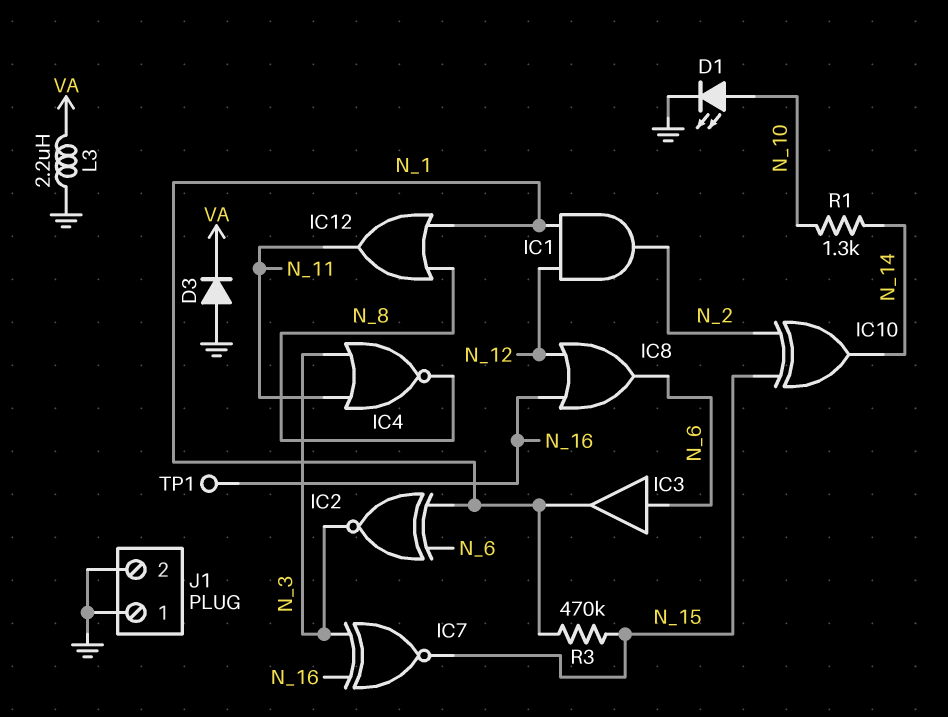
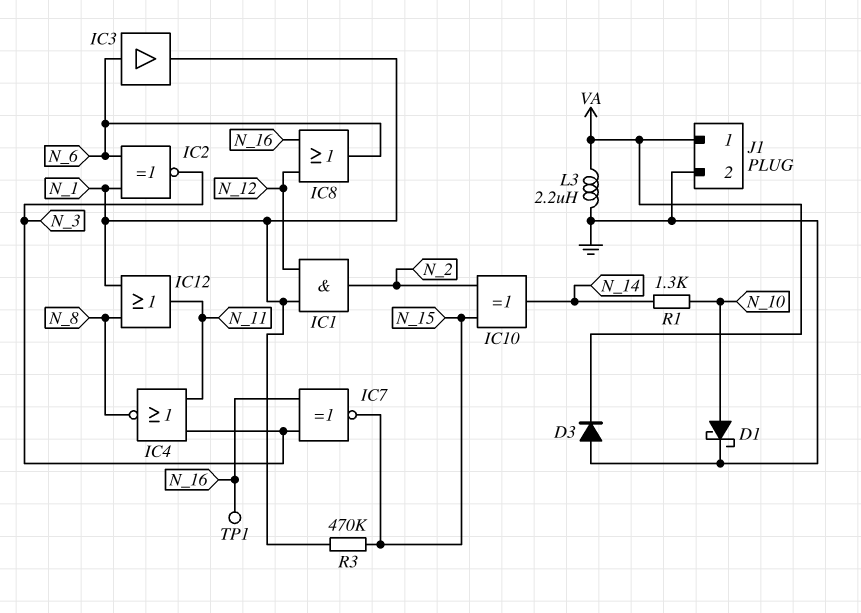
D1: LED (A N_10, K GND) -> schottky (A N_10, K GND)
J1 pin 1: GND -> VA

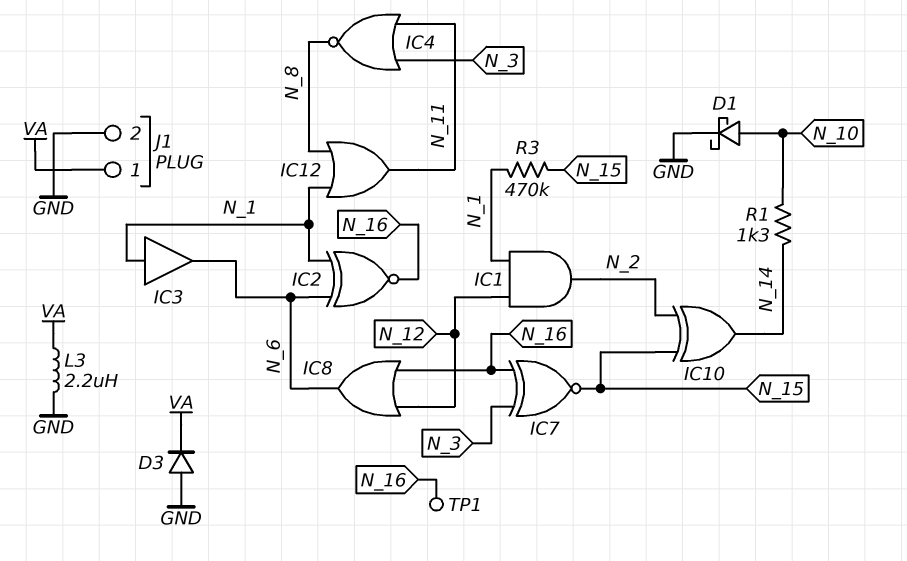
IC2: XNOR (in N_1, in N_6, out N_3) -> XNOR (in N_1, in N_6, out N_16)
IC3: buffer (in N_6, out N_1) -> buffer (in N_1, out N_6)

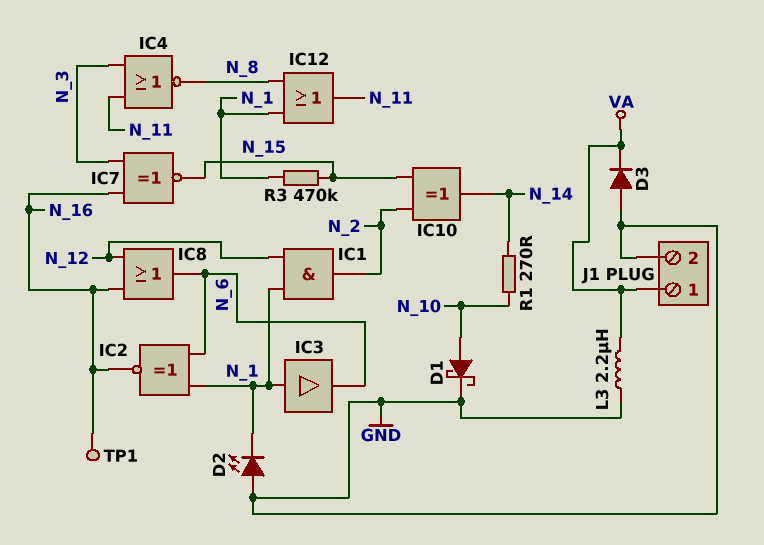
D2: none -> LED (A GND, K N_1)
R1: 1.3k (N_10, N_14) -> 270 (N_10, N_14)

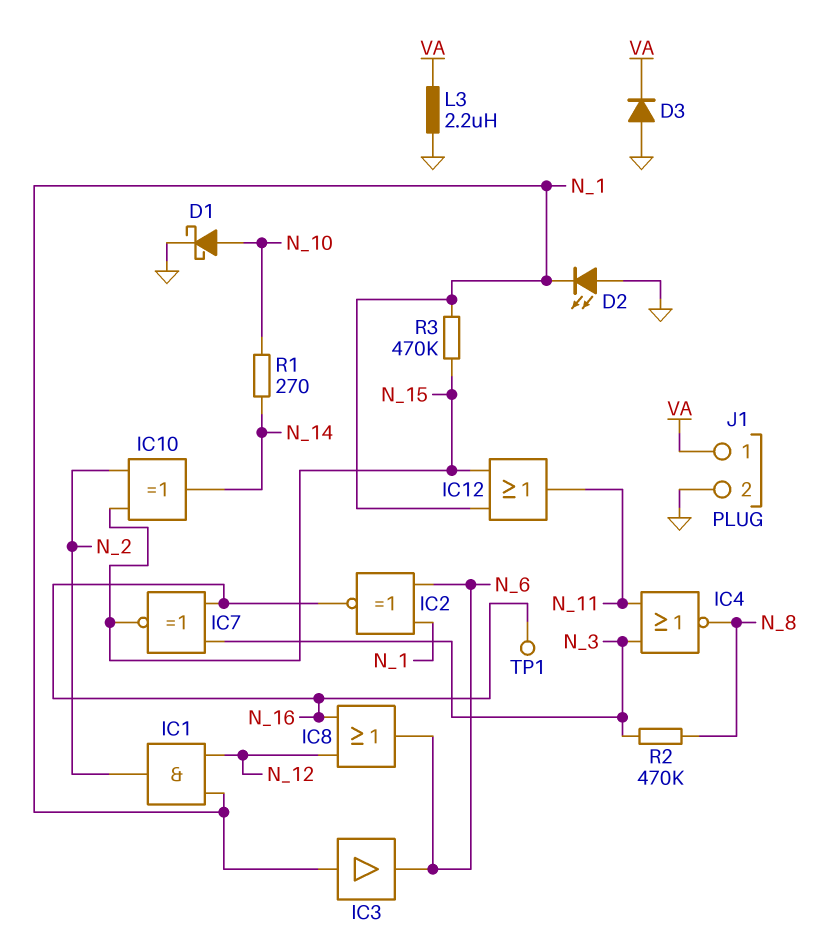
IC12: OR (in N_1, in N_8, out N_11) -> OR (in N_1, in N_15, out N_11)
R2: none -> 470k (N_3, N_8)

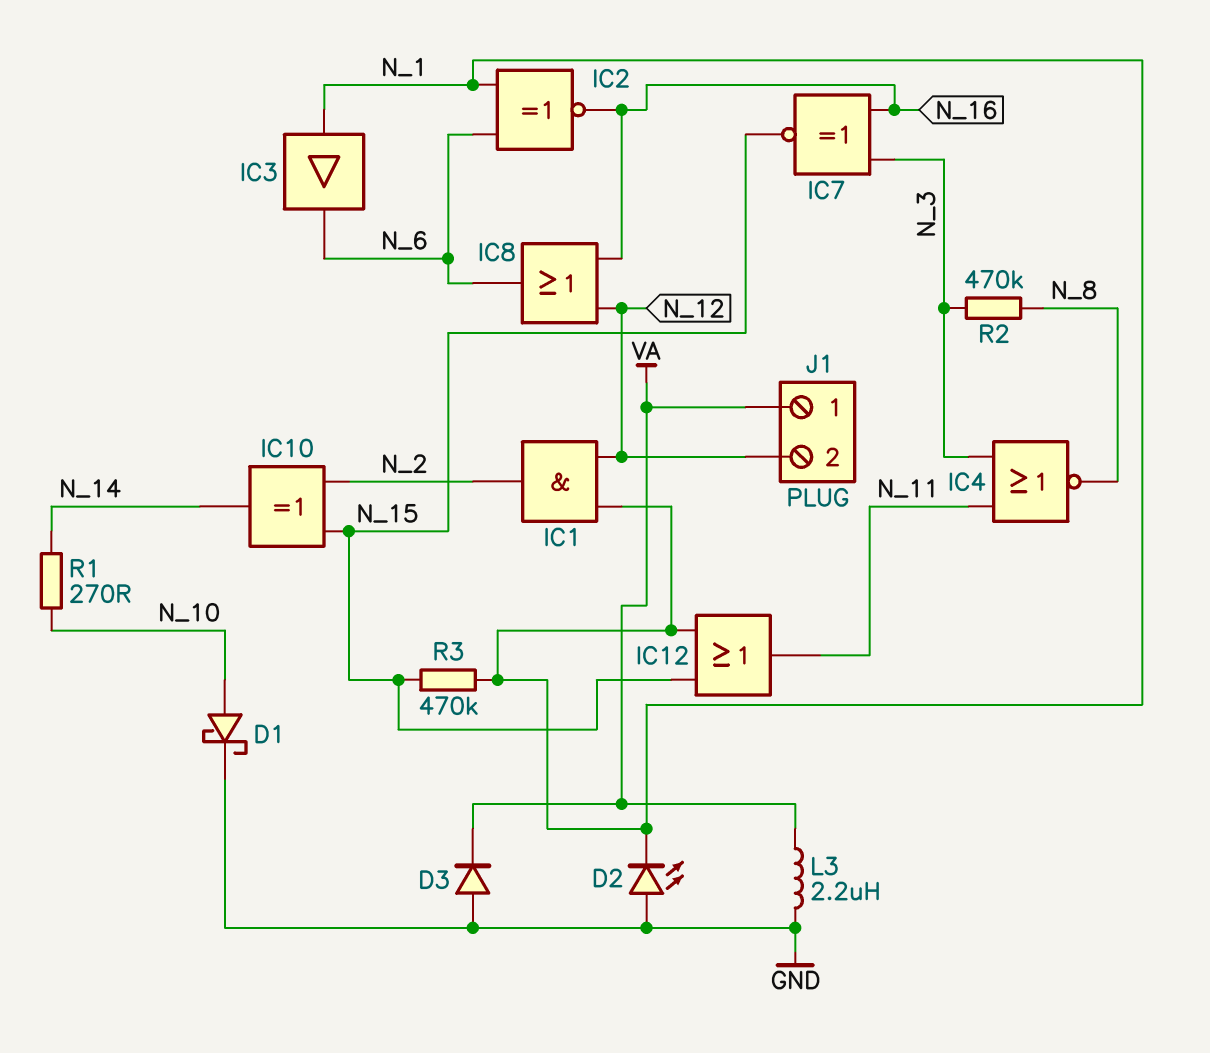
J1 pin 2: GND -> N_12
TP1: test point (N_16) -> none

